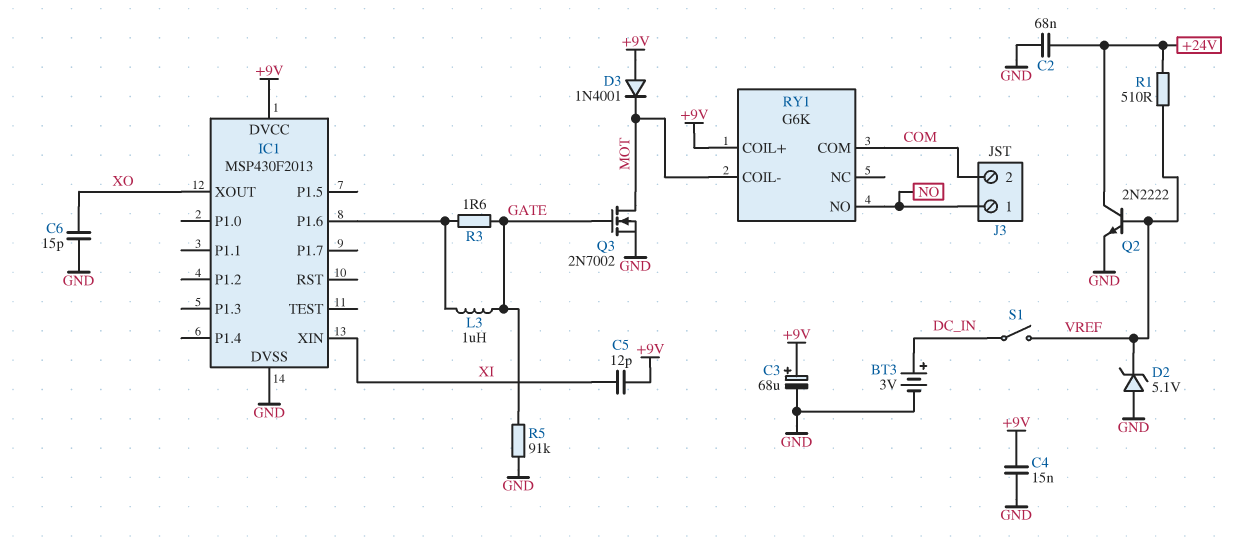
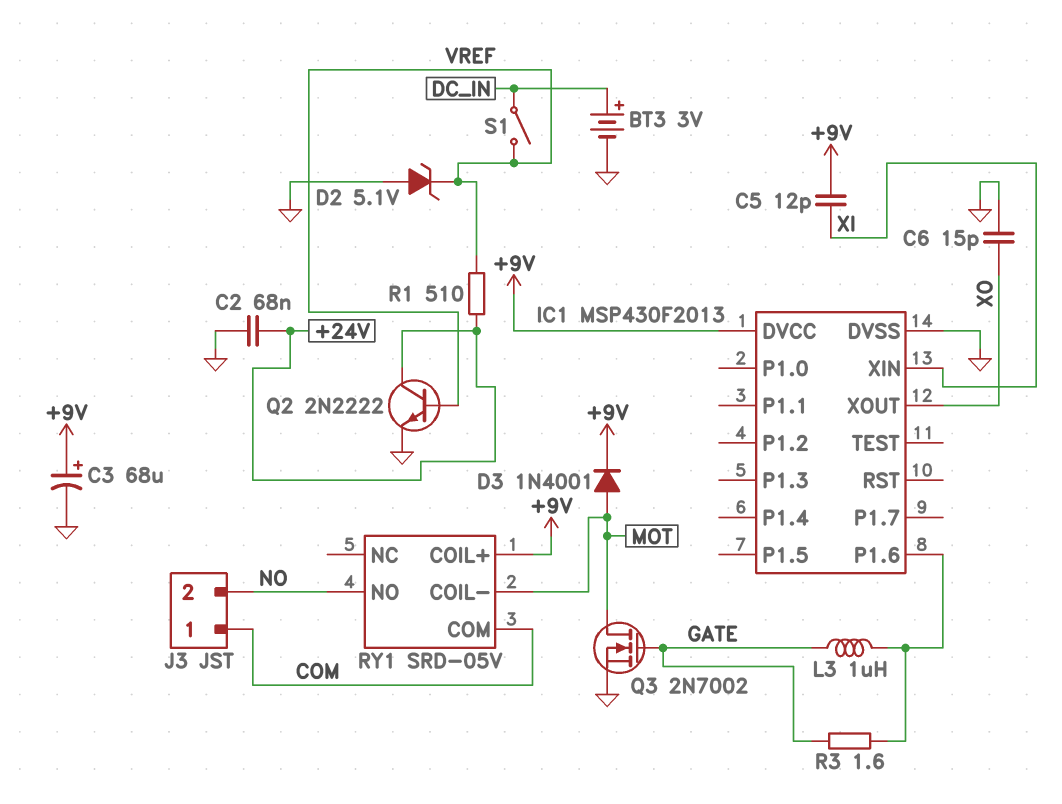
C4: 15nF (+9V, GND) -> none
D3: diode 1N4001 (A +9V, K MOT) -> diode 1N4001 (A MOT, K +9V)
J3 pin 1: NO -> COM
J3 pin 2: COM -> NO
R5: 91k (GATE, GND) -> none
RY1: G6K -> SRD-05V

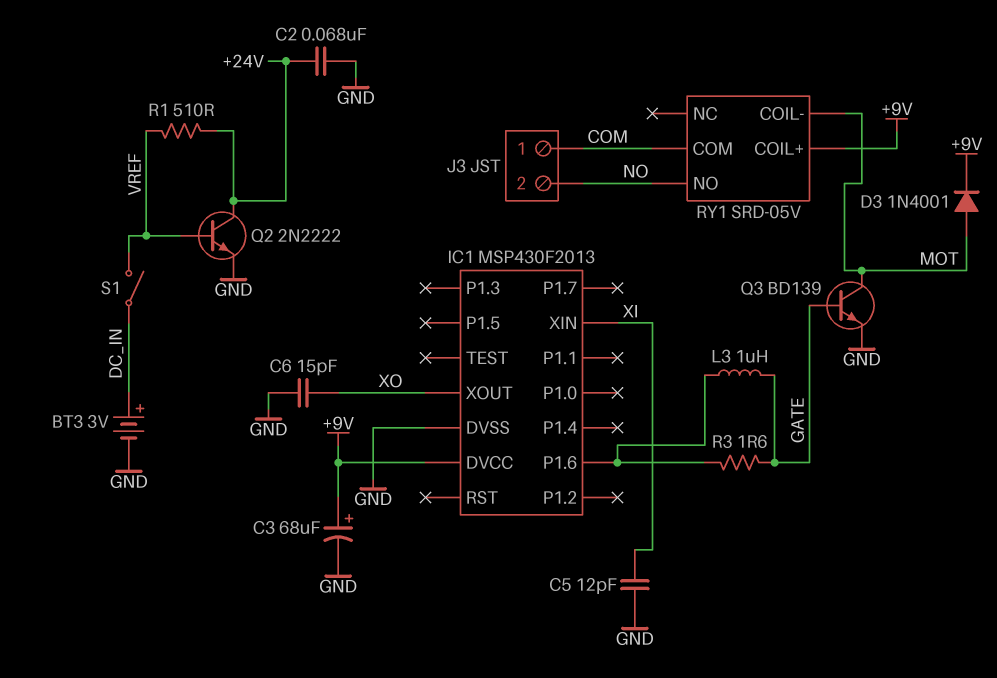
C5: 12pF (+9V, XI) -> 12pF (GND, XI)
D2: zener 5.1V (A GND, K VREF) -> none
Q3: NMOS 2N7002 (G GATE, D MOT, S GND) -> NPN BD139 (B GATE, C MOT, E GND)

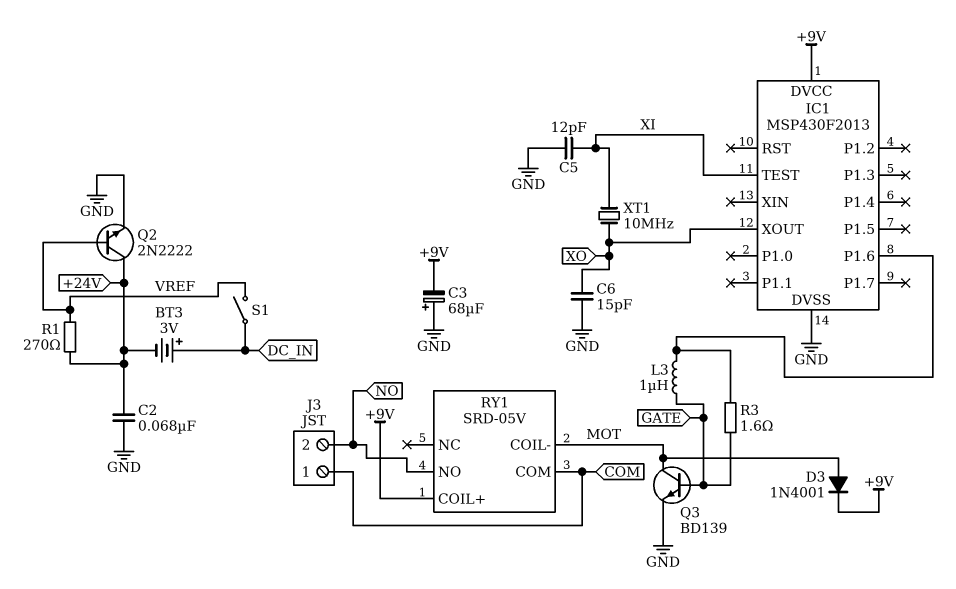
BT3: 3V (plus DC_IN, minus GND) -> 3V (plus DC_IN, minus +24V)
C3: 68uF (plus +9V, minus GND) -> 68uF (plus GND, minus +9V)
IC1 pin TEST: none -> XI
IC1 pin XIN: XI -> none
R1: 510 (+24V, VREF) -> 270 (+24V, VREF)
XT1: none -> 10MHz (XI, XO)

